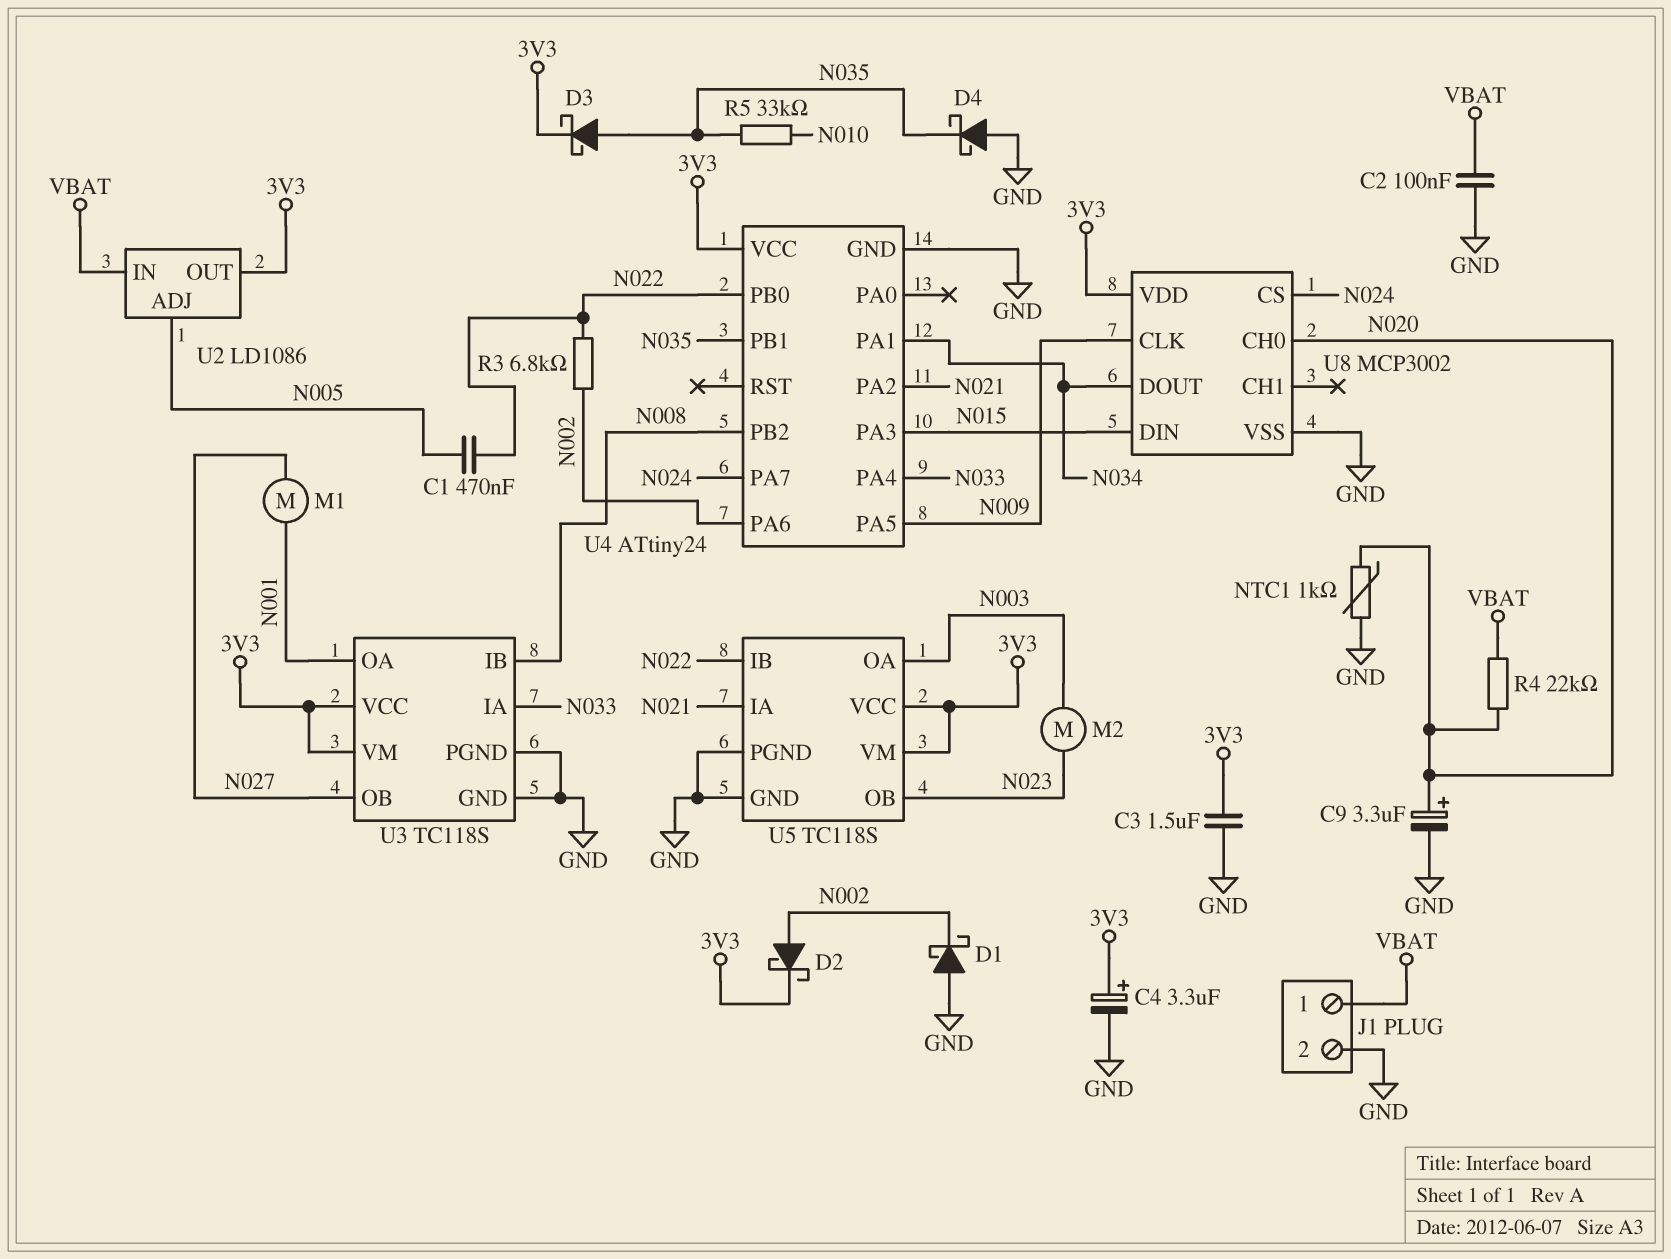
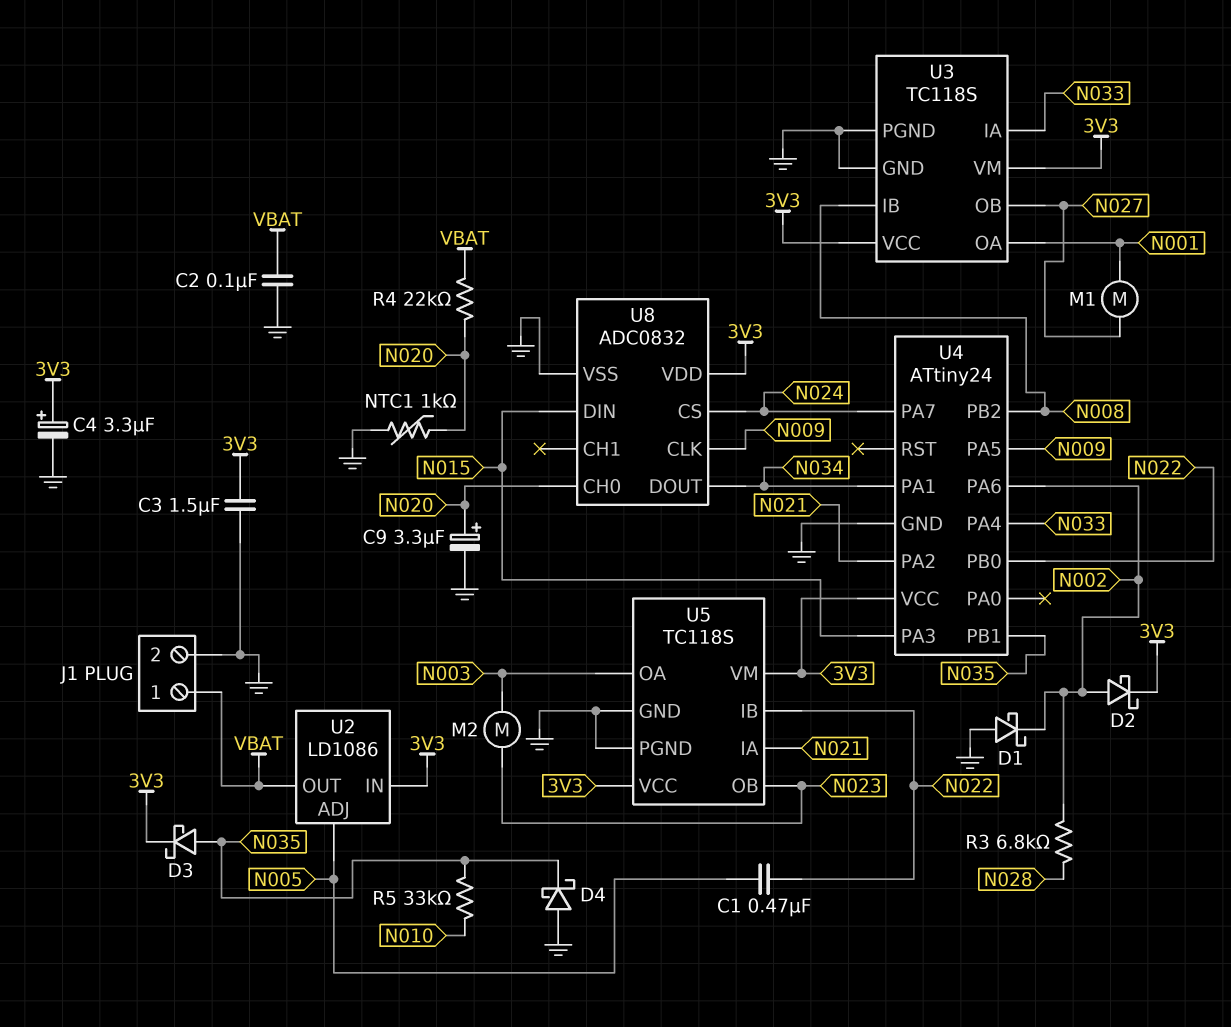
R3: 6.8k (N002, N022) -> 6.8k (N002, N028)
U2 pin IN: VBAT -> 3V3
U2 pin OUT: 3V3 -> VBAT
U8: MCP3002 -> ADC0832

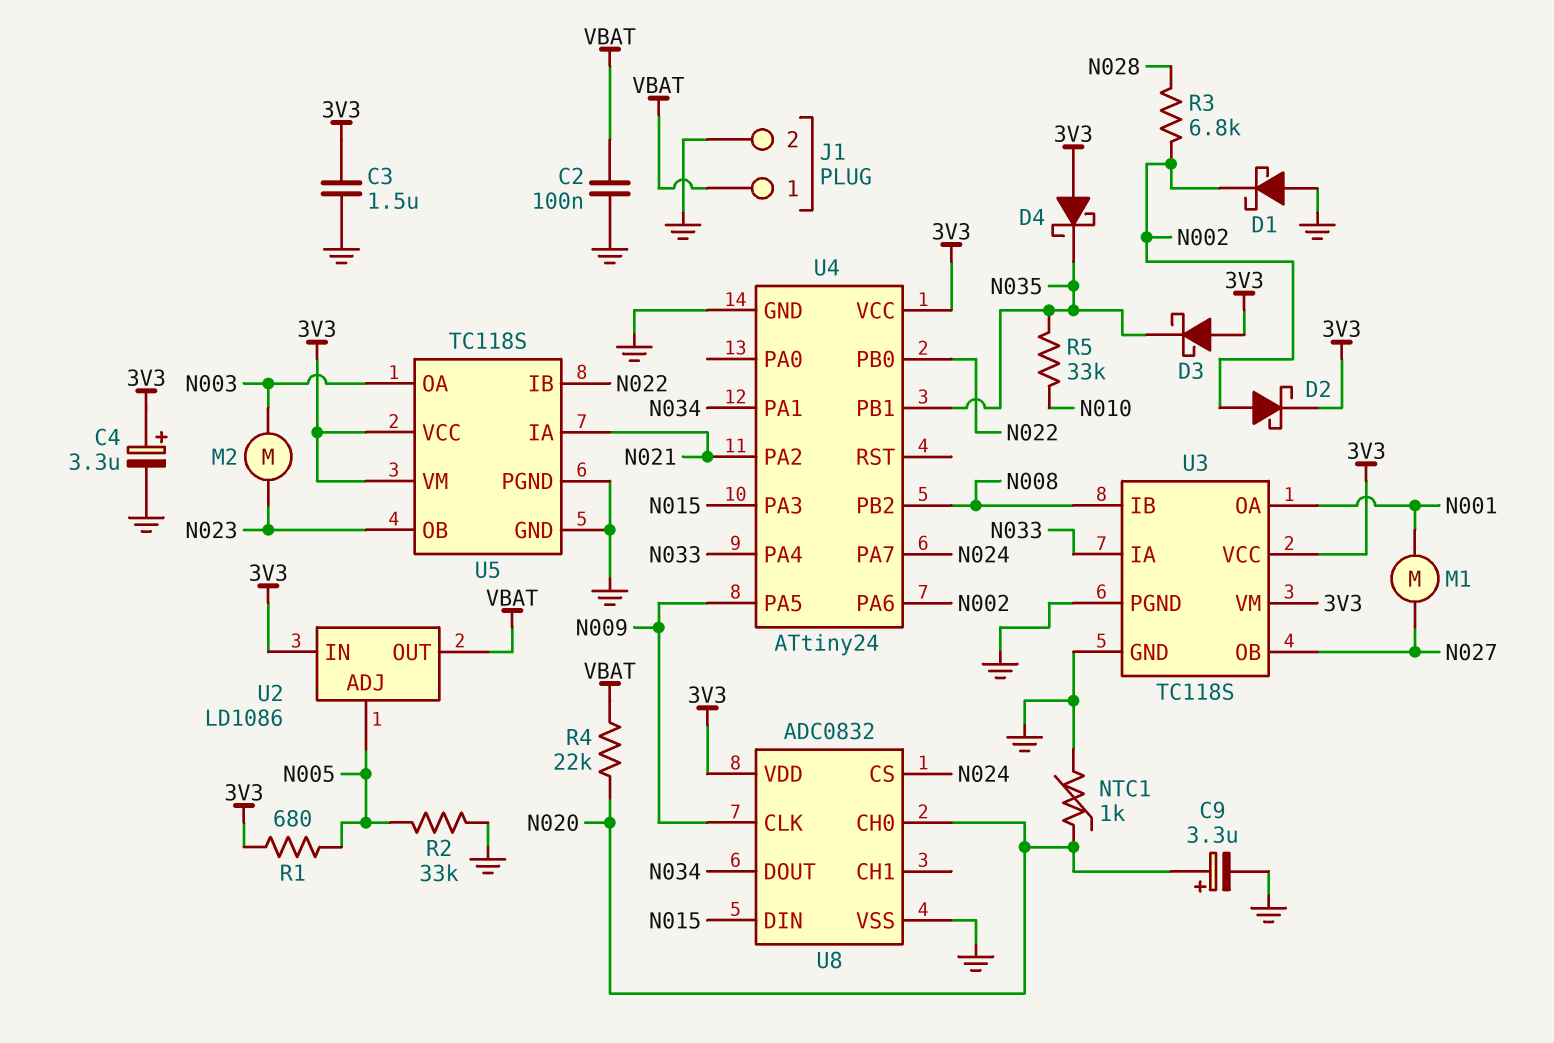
C1: 470nF (N005, N022) -> none
D3: schottky (A N035, K 3V3) -> schottky (A 3V3, K N035)
D4: schottky (A GND, K N035) -> schottky (A 3V3, K N035)
R1: none -> 680 (3V3, N005)
R2: none -> 33k (GND, N005)

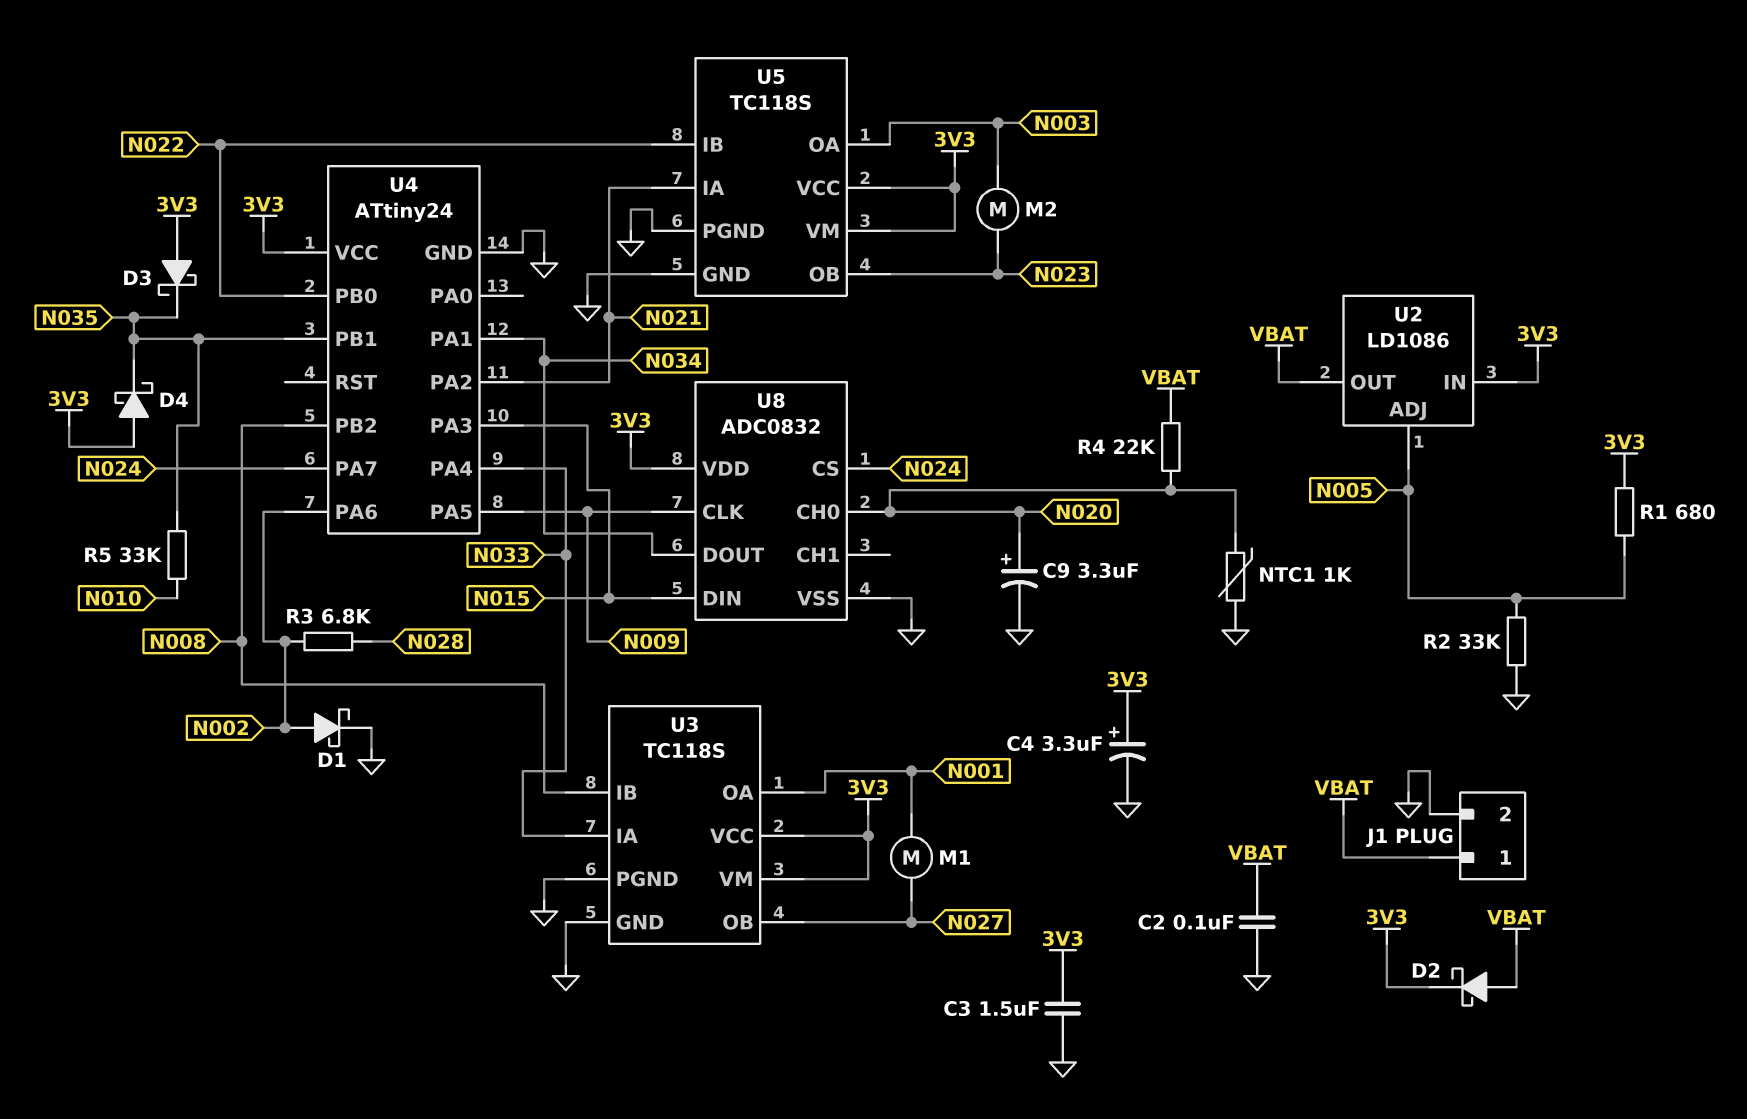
D1: schottky (A GND, K N002) -> schottky (A N002, K GND)
D2: schottky (A N002, K 3V3) -> schottky (A VBAT, K 3V3)

